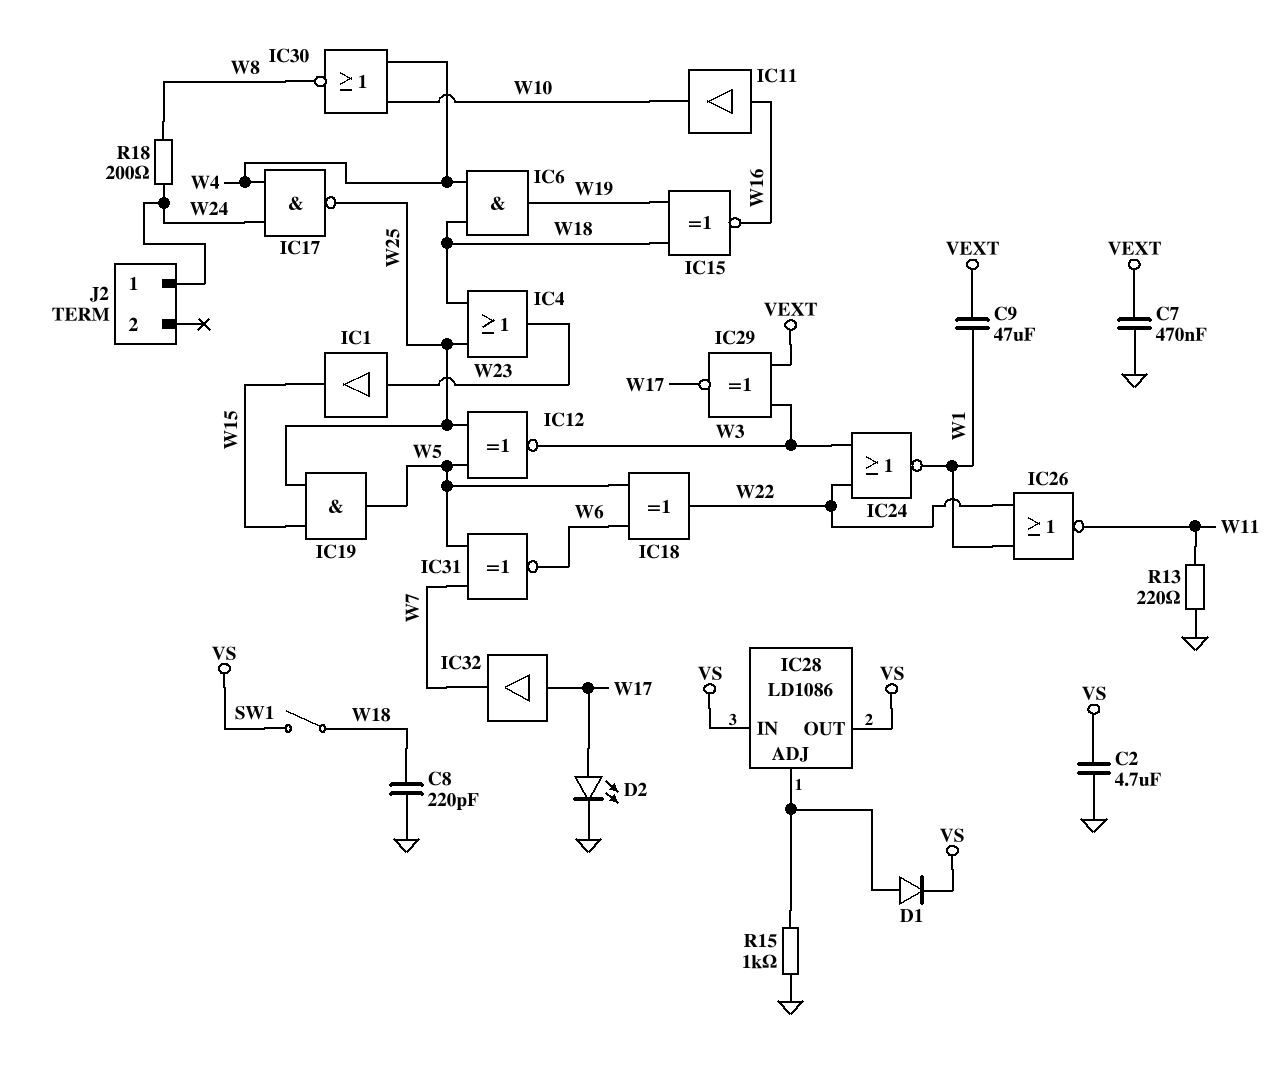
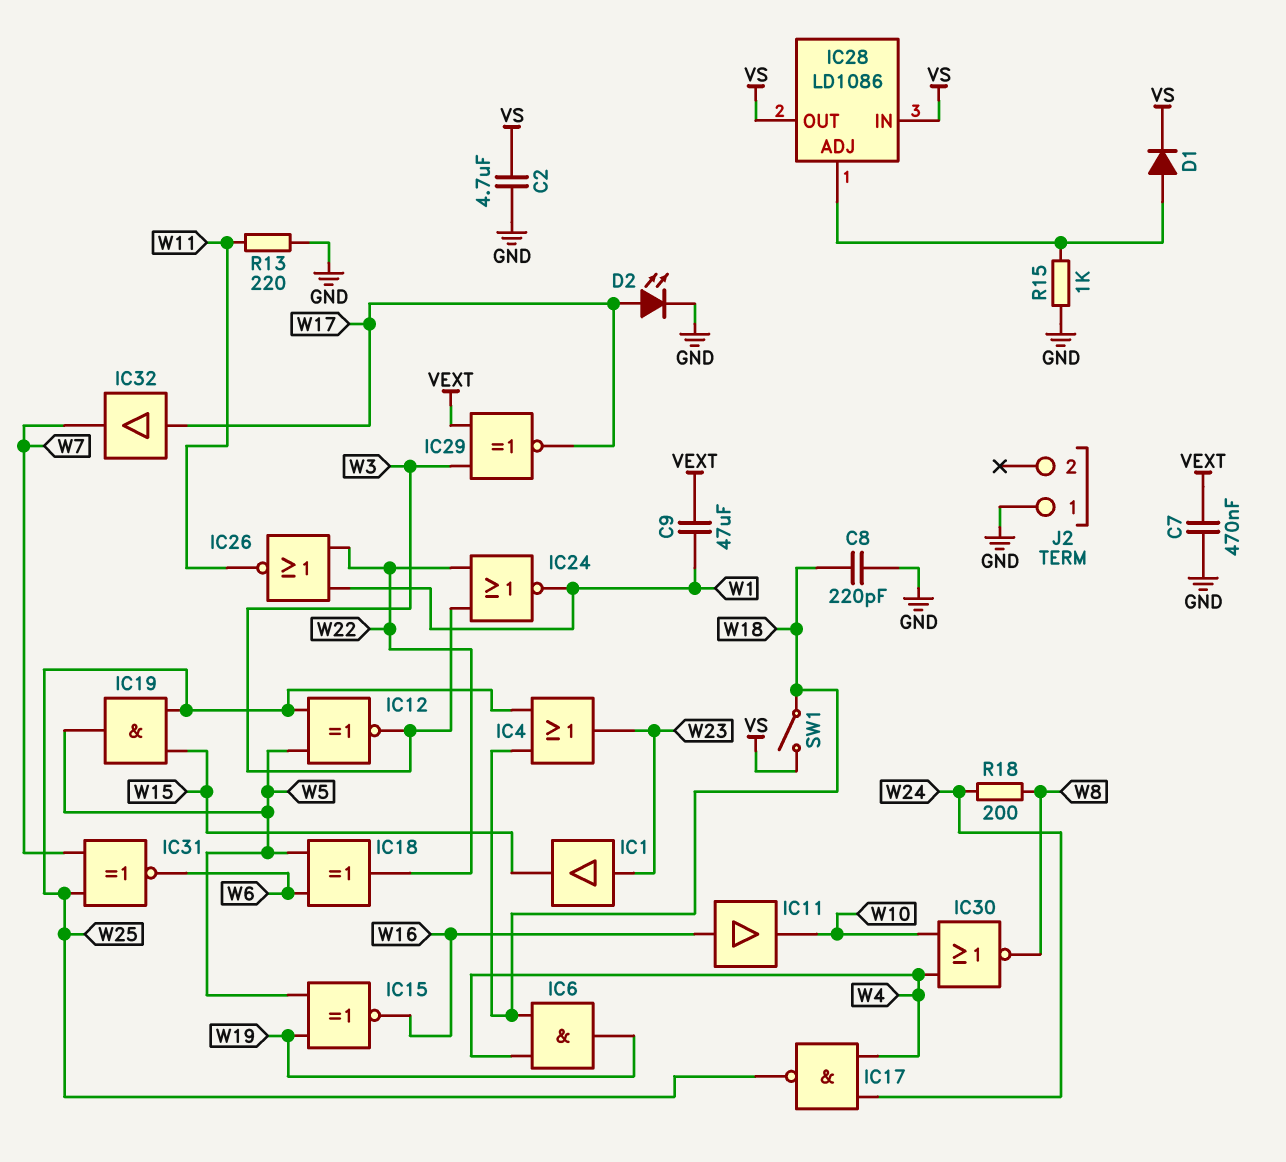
IC15: XNOR (in W18, in W19, out W16) -> XNOR (in W5, in W19, out W16)
IC31: XNOR (in W5, in W7, out W6) -> XNOR (in W7, in W25, out W6)
J2 pin 1: W24 -> GND

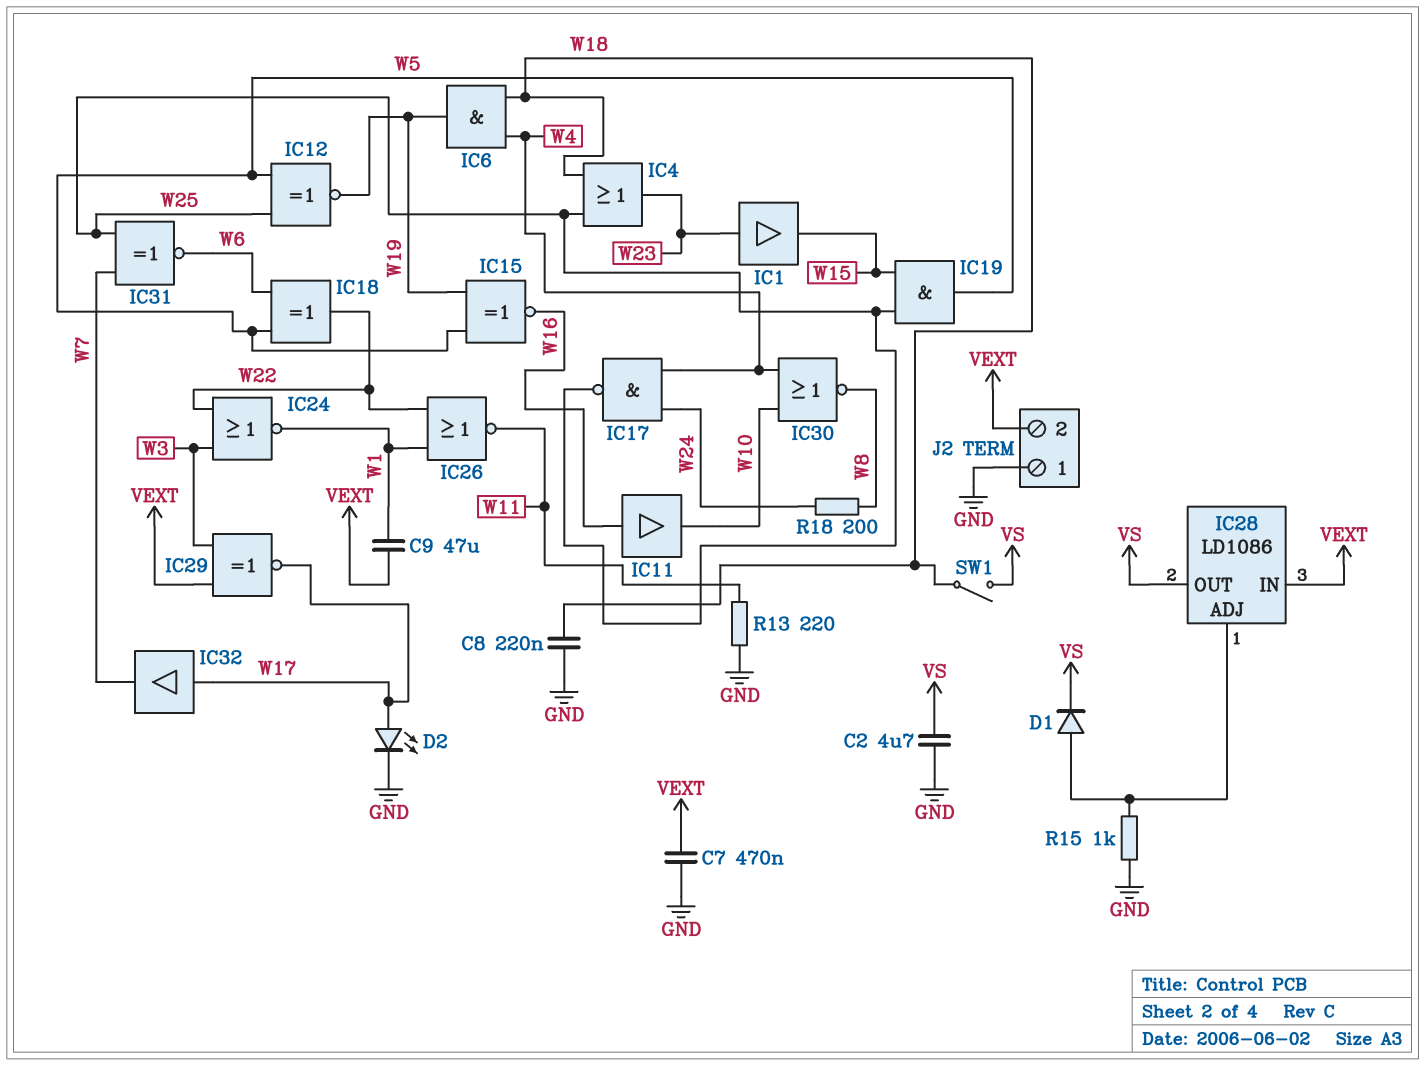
C8: 220pF (GND, W18) -> 220nF (GND, W18)
IC12: XNOR (in W5, in W25, out W3) -> XNOR (in W5, in W25, out W19)
IC28 pin IN: VS -> VEXT
J2 pin 2: none -> VEXT

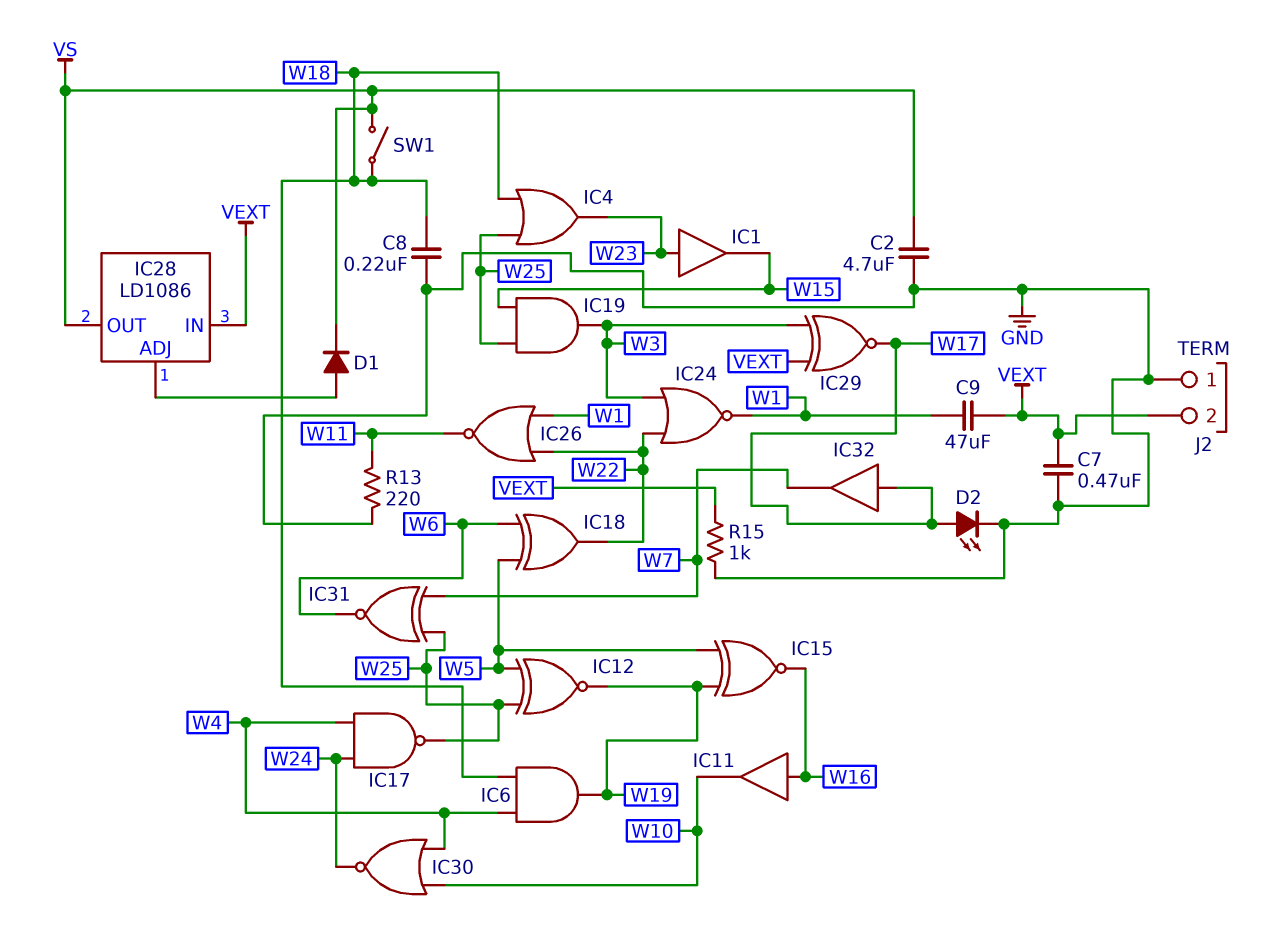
IC19: AND (in W15, in W25, out W5) -> AND (in W15, in W25, out W3)
IC30: NOR (in W4, in W10, out W8) -> NOR (in W4, in W10, out W24)
R15: 1k (GND, IC28/ADJ) -> 1k (GND, VEXT)
R18: 200 (W8, W24) -> none

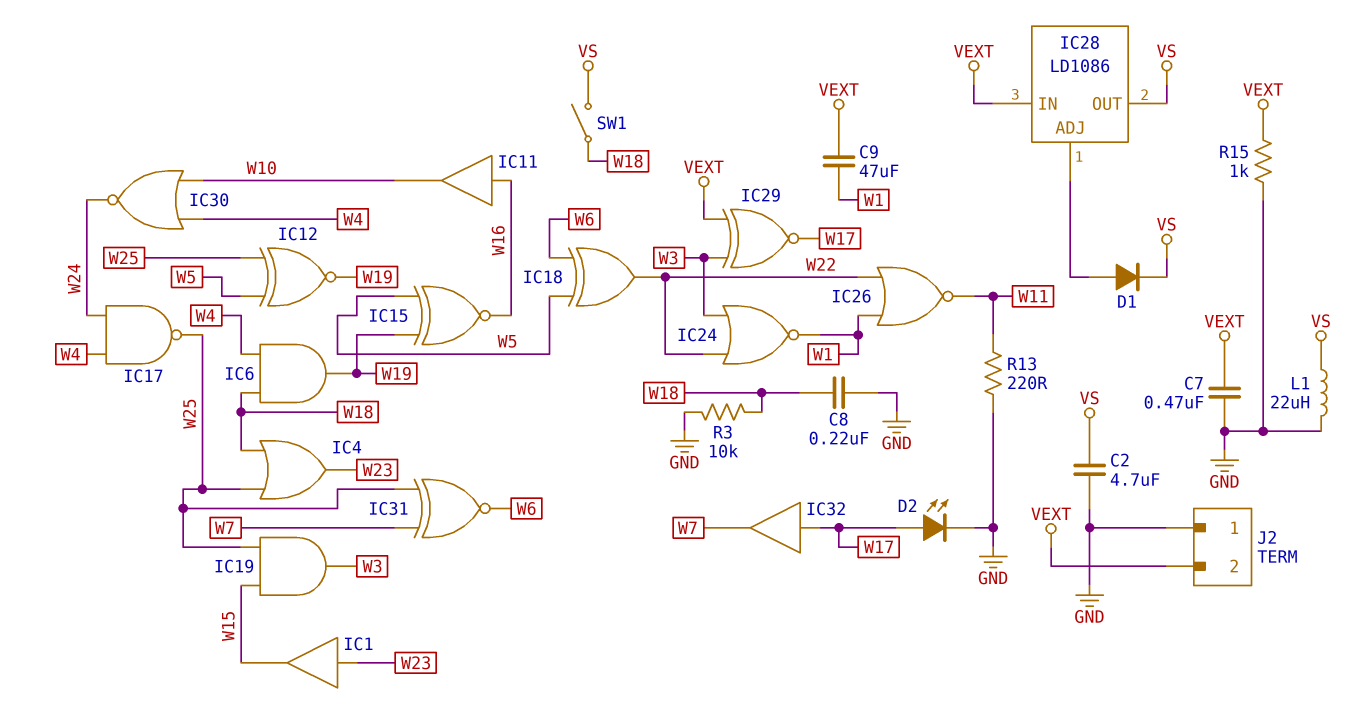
L1: none -> 22uH (GND, VS)
R3: none -> 10k (GND, W18)

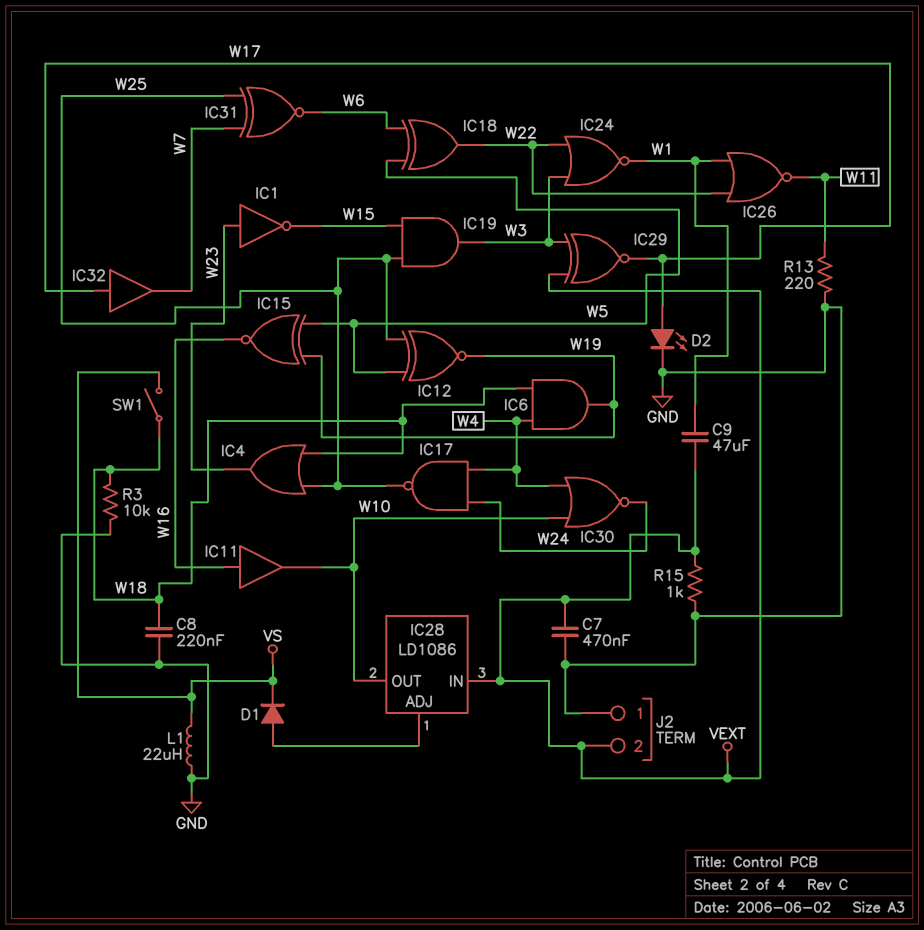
C2: 4.7uF (GND, VS) -> none
IC1: buffer (in W23, out W15) -> NOT (in W23, out W15)
IC28 pin OUT: VS -> W10

